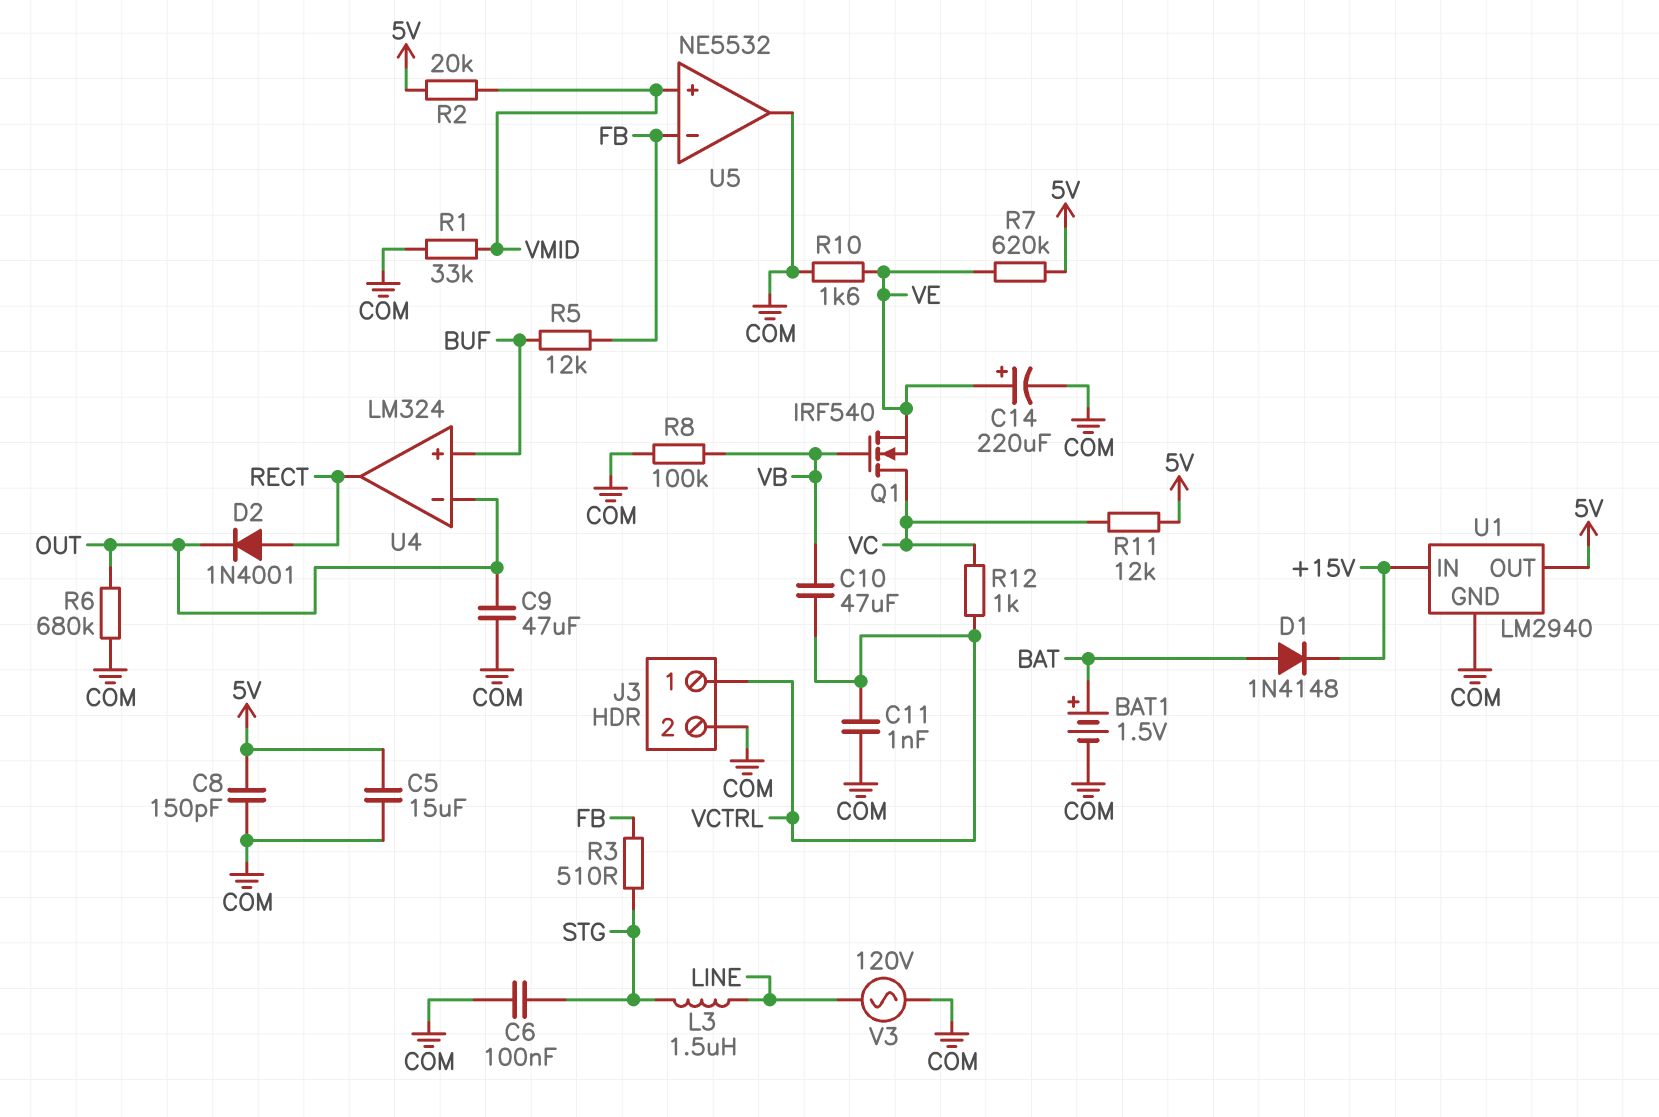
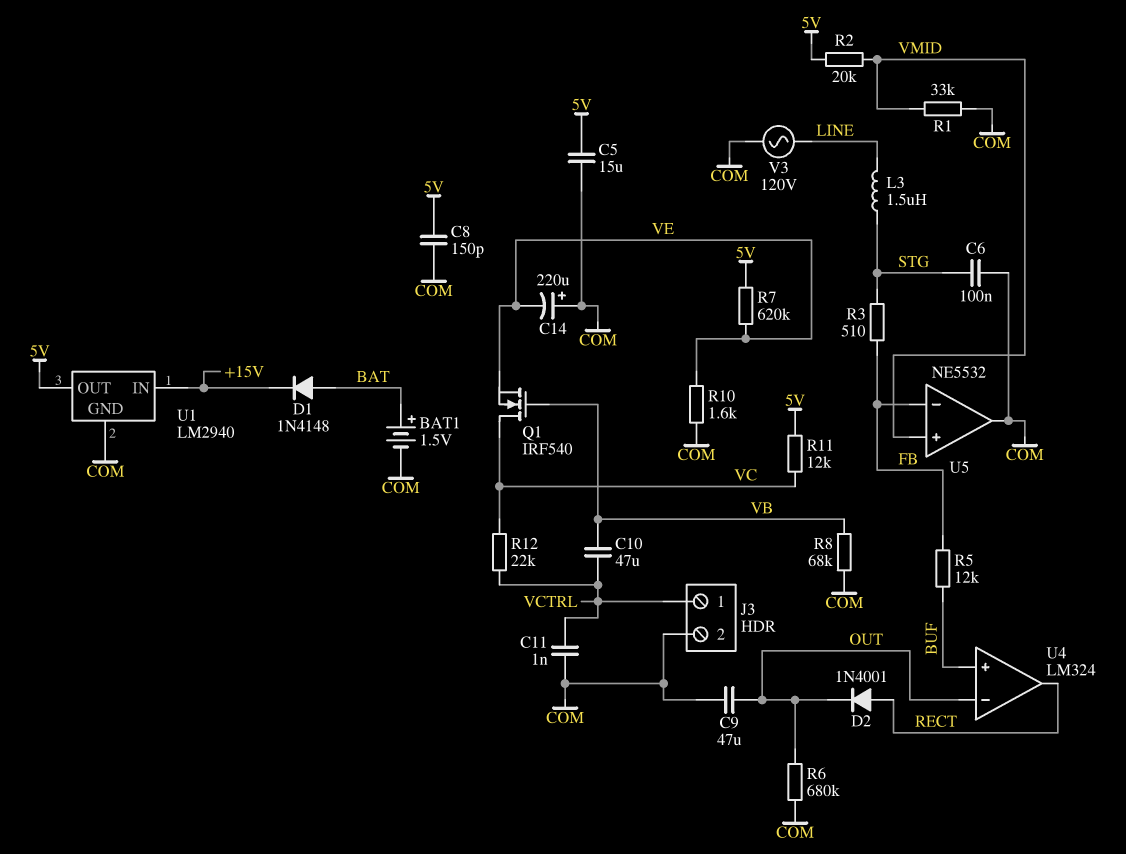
C14: 220uF (plus VE, minus COM) -> 220uF (plus COM, minus VE)
R8: 100k (COM, VB) -> 68k (COM, VB)
R12: 1k (VC, VCTRL) -> 22k (VC, VCTRL)

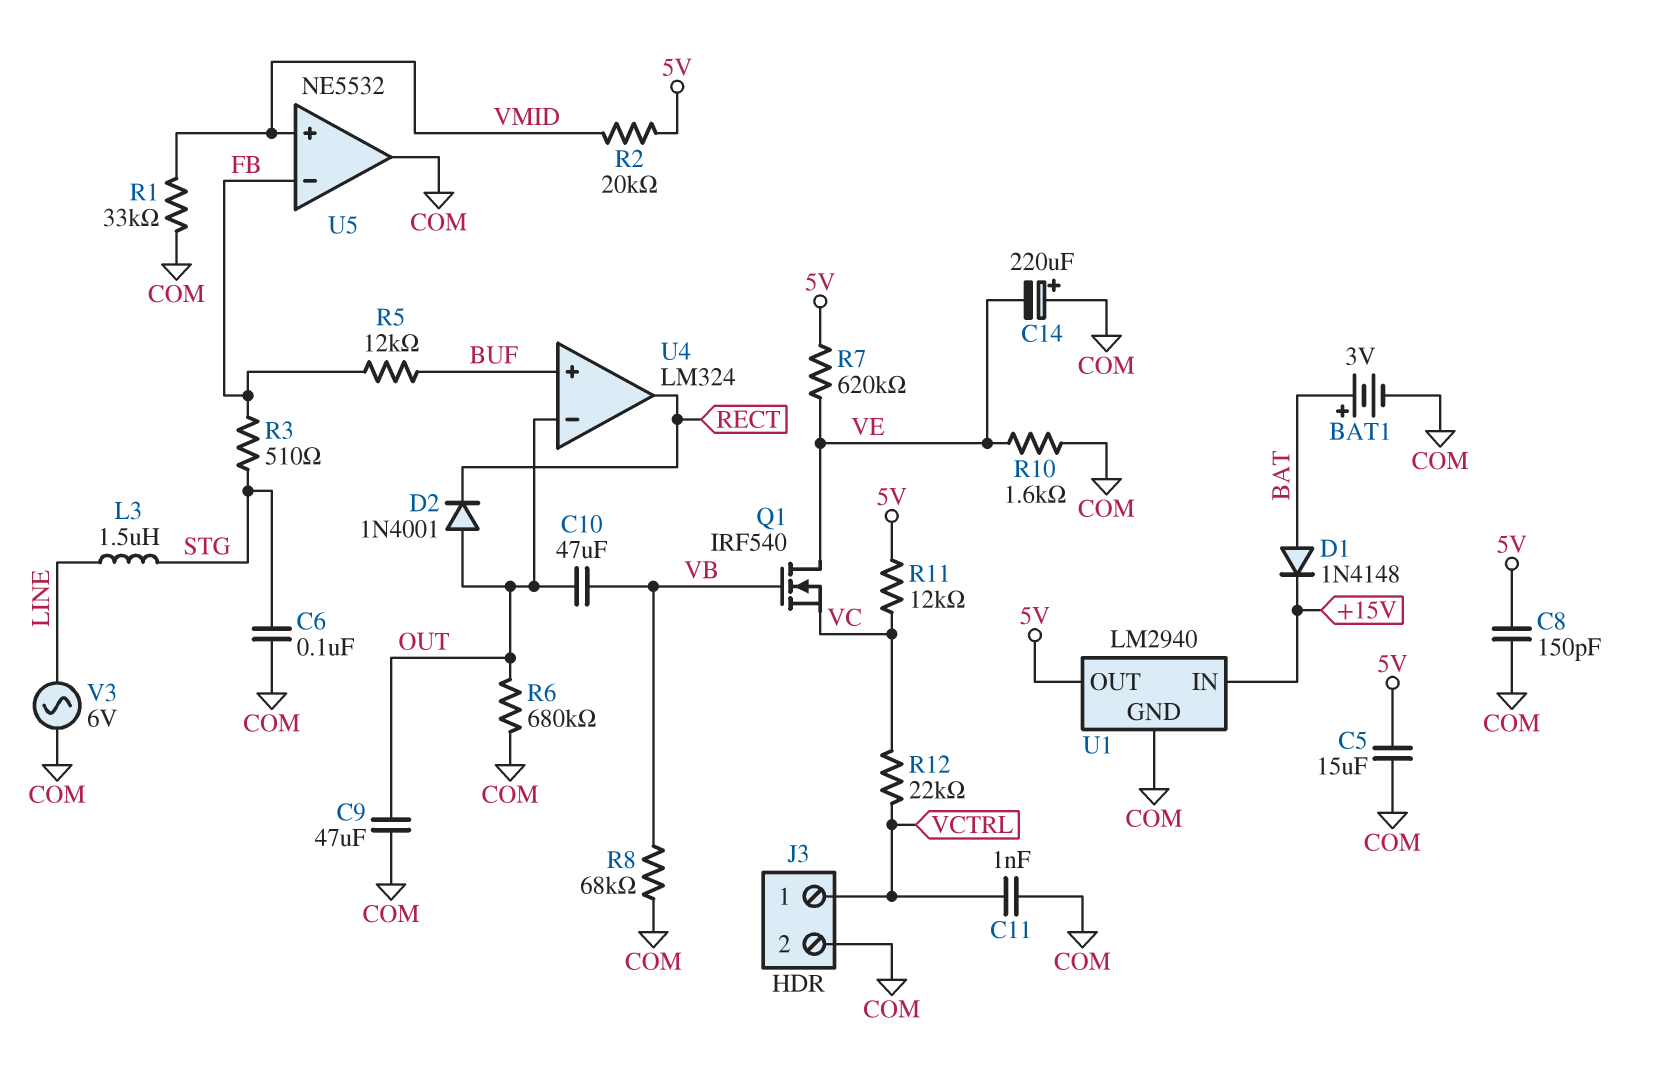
BAT1: 1.5V (plus BAT, minus COM) -> 3V (plus BAT, minus COM)
C10: 47uF (VB, VCTRL) -> 47uF (OUT, VB)
D2: diode 1N4001 (A RECT, K OUT) -> diode 1N4001 (A OUT, K RECT)
Q1: NMOS IRF540 (G VB, D VC, S VE) -> NMOS IRF540 (G VB, D VE, S VC)
V3: AC 120V (COM, LINE) -> AC 6V (COM, LINE)

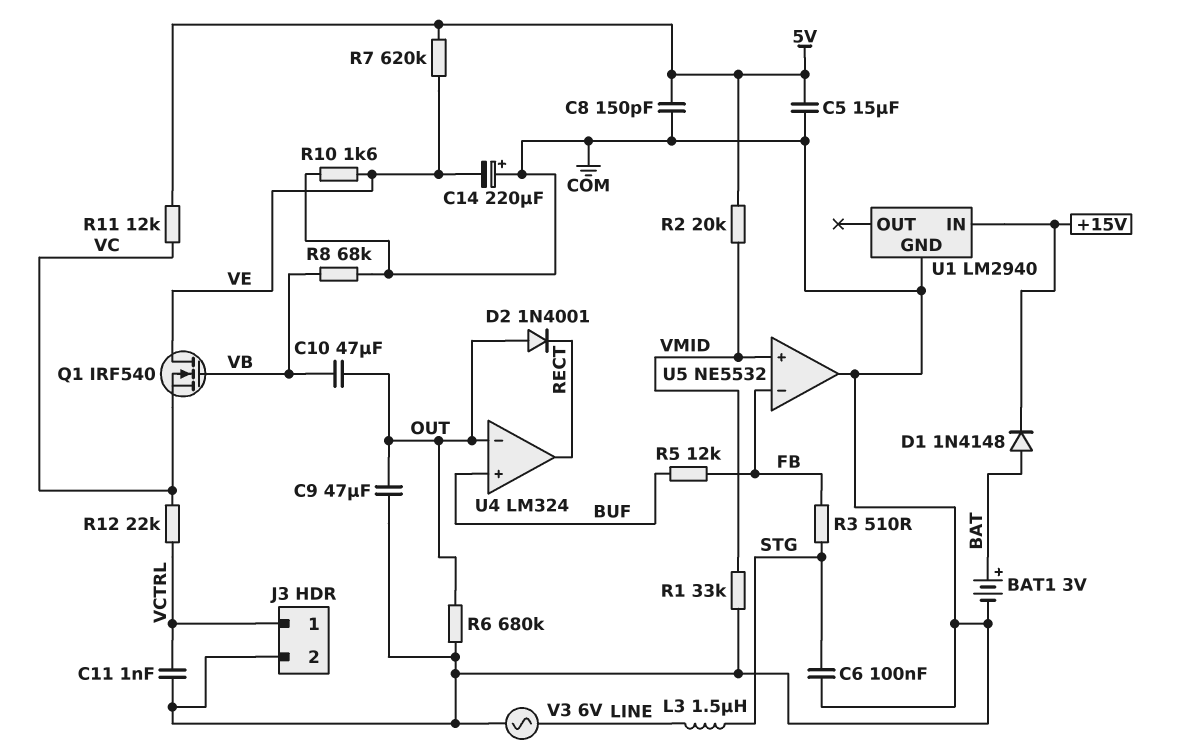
U1 pin OUT: 5V -> none

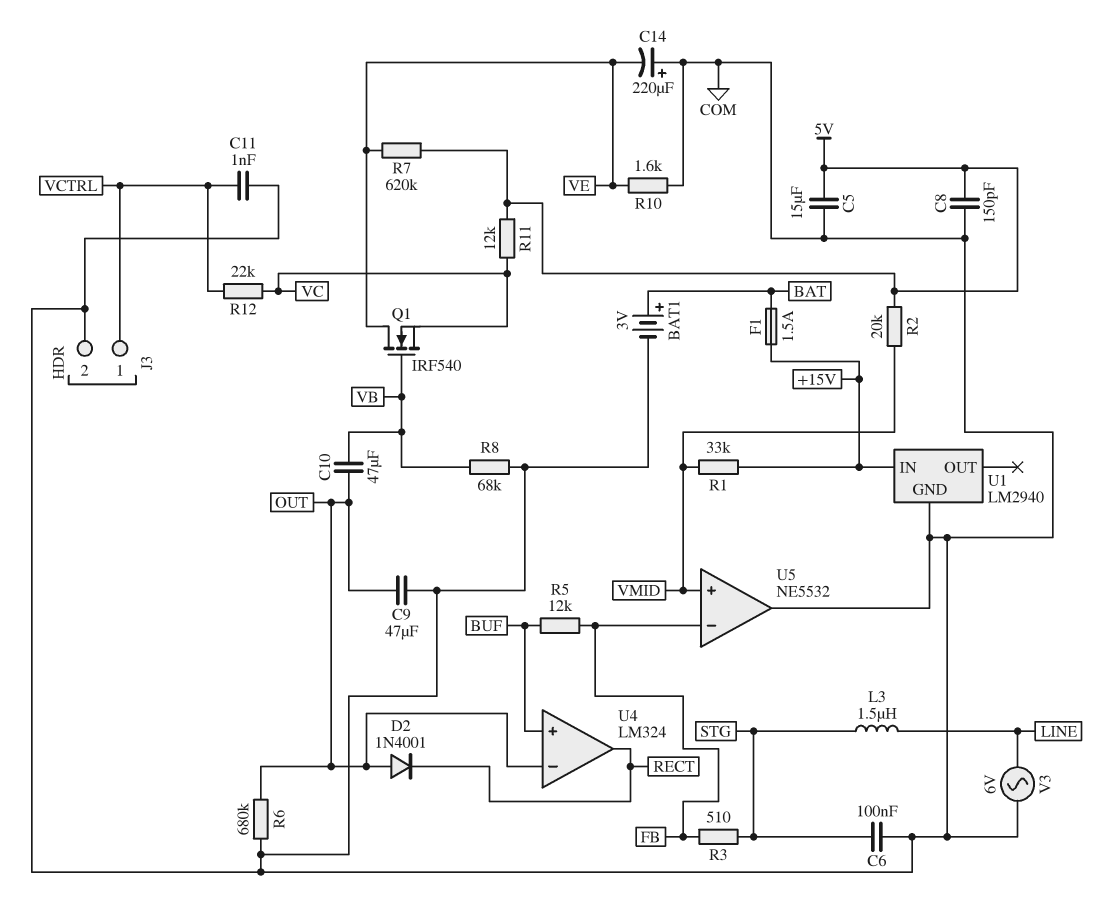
D1: diode 1N4148 (A BAT, K +15V) -> none
F1: none -> 1.5A (+15V, BAT)
R1: 33k (COM, VMID) -> 33k (+15V, VMID)

